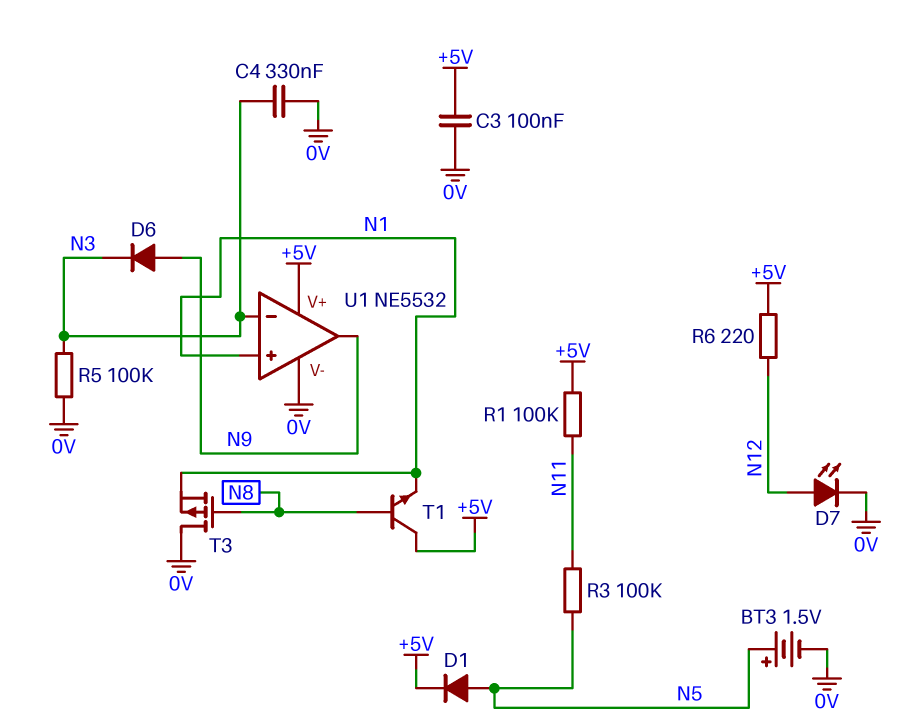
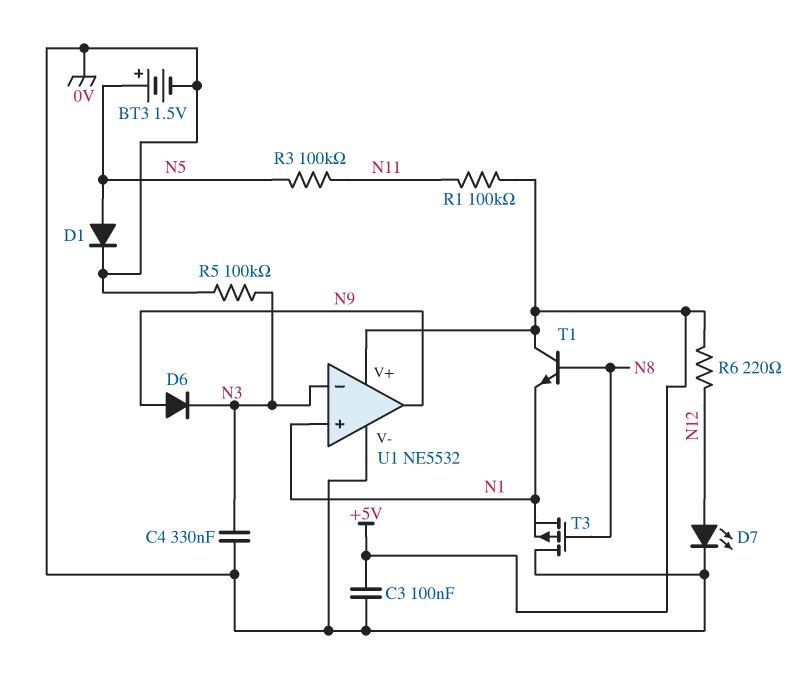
D1: diode (A N5, K +5V) -> diode (A N5, K 0V)

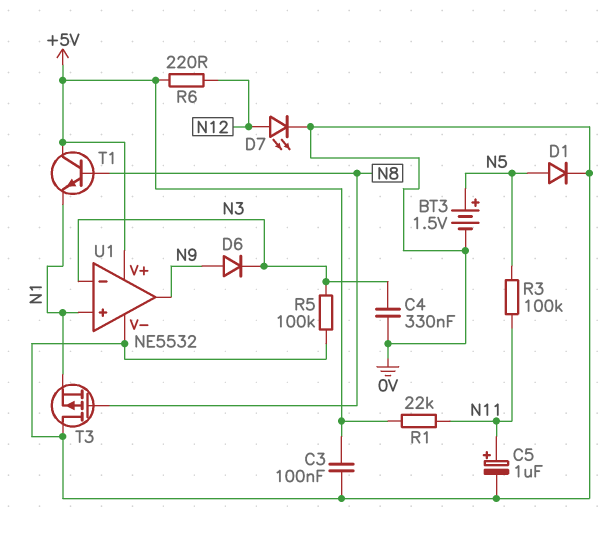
C5: none -> 1uF (plus N11, minus 0V)
R1: 100k (+5V, N11) -> 22k (+5V, N11)

